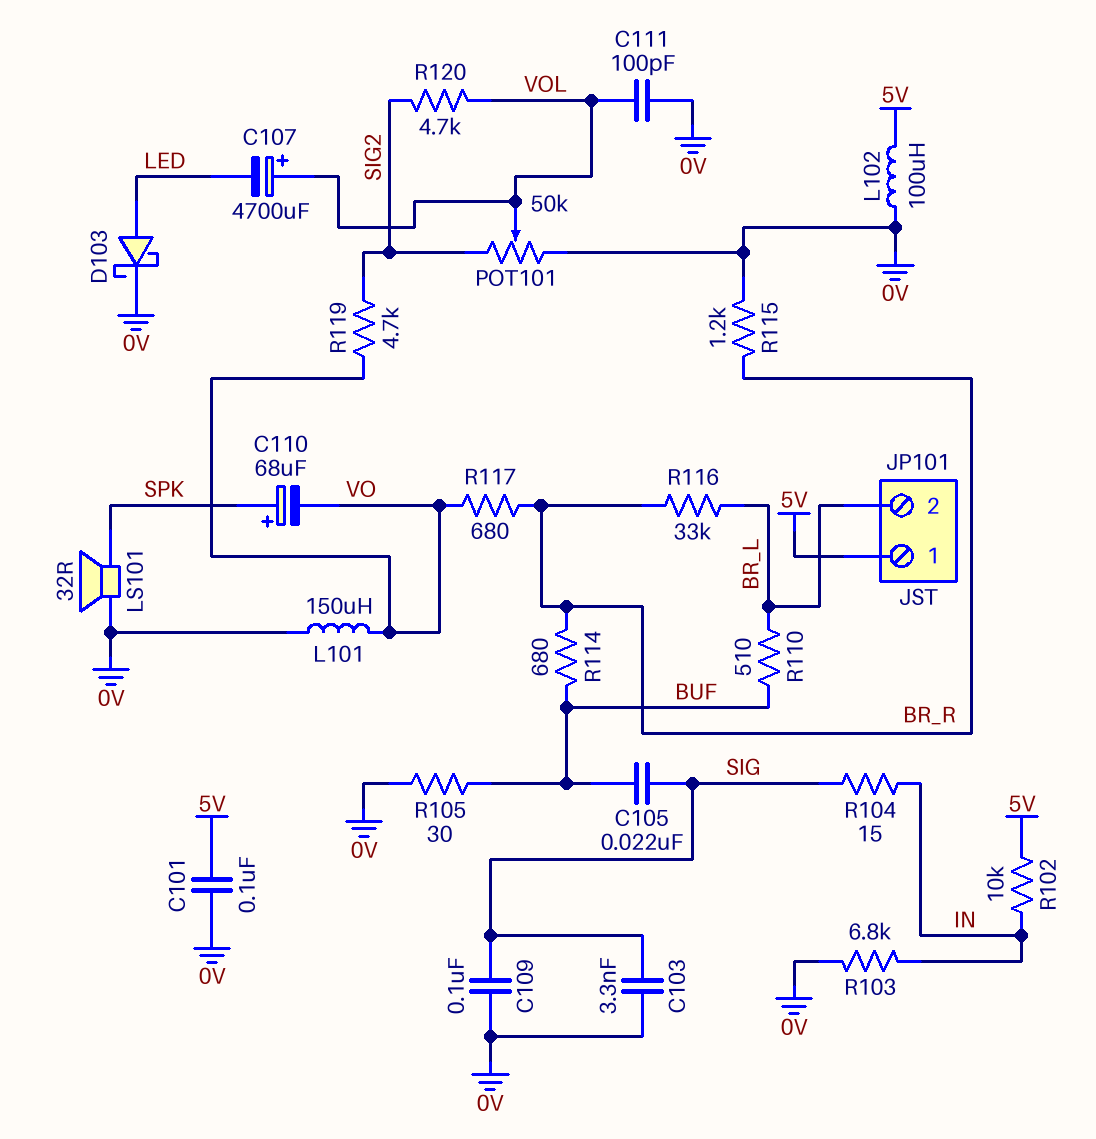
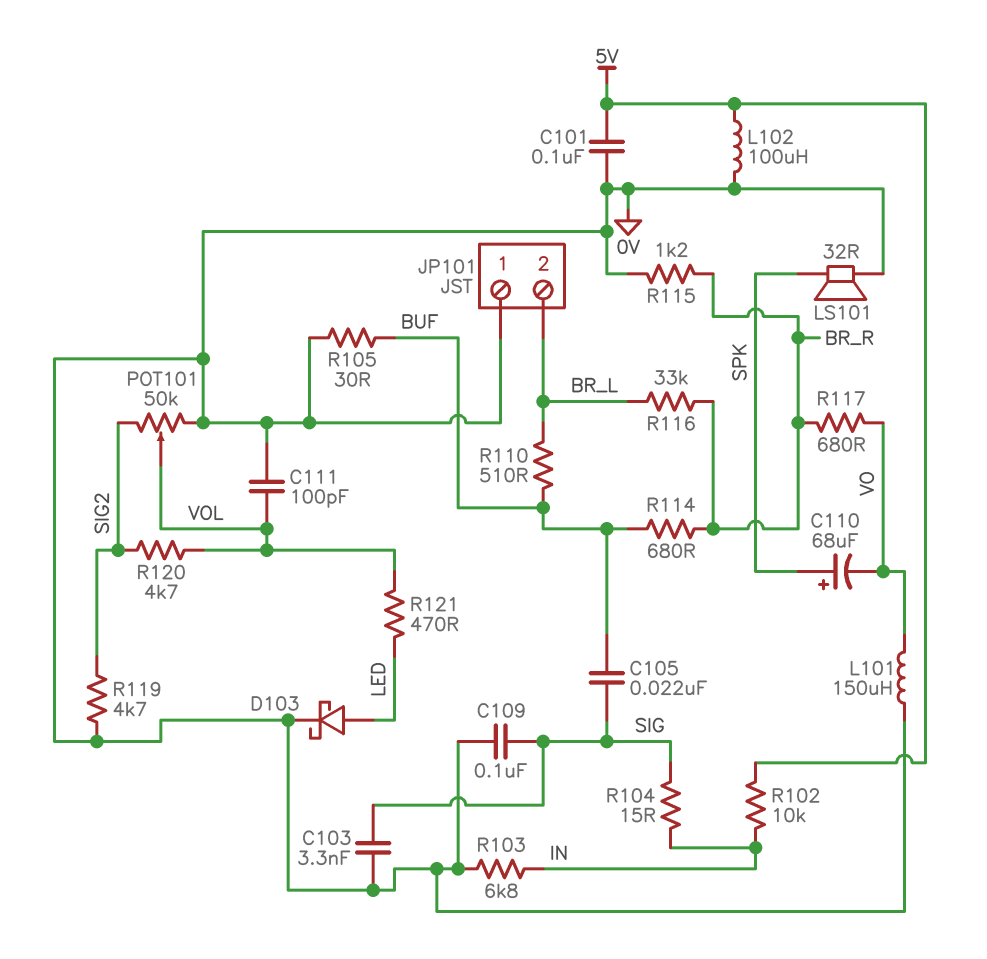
C107: 4700uF (plus VOL, minus LED) -> none
JP101 pin 1: 5V -> 0V
R119: 4.7k (SIG2, VO) -> 4.7k (0V, SIG2)
R121: none -> 470 (LED, VOL)

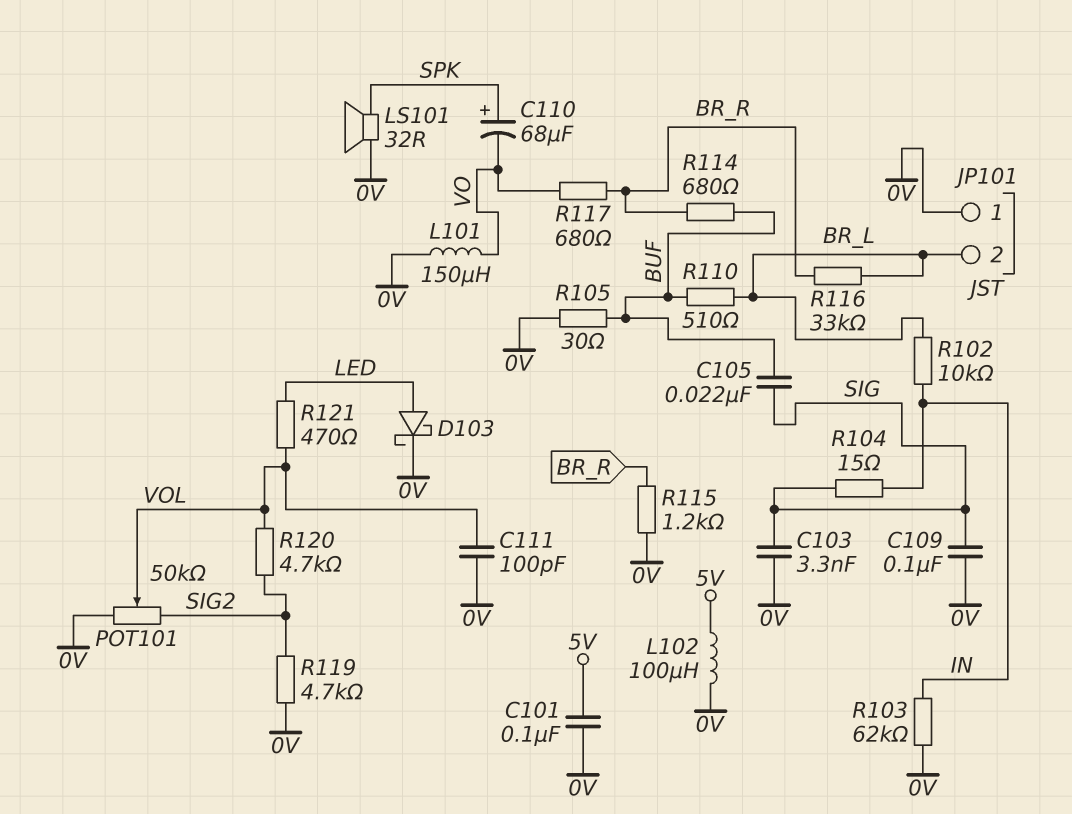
R102: 10k (5V, IN) -> 10k (BR_L, IN)
R103: 6.8k (0V, IN) -> 62k (0V, IN)

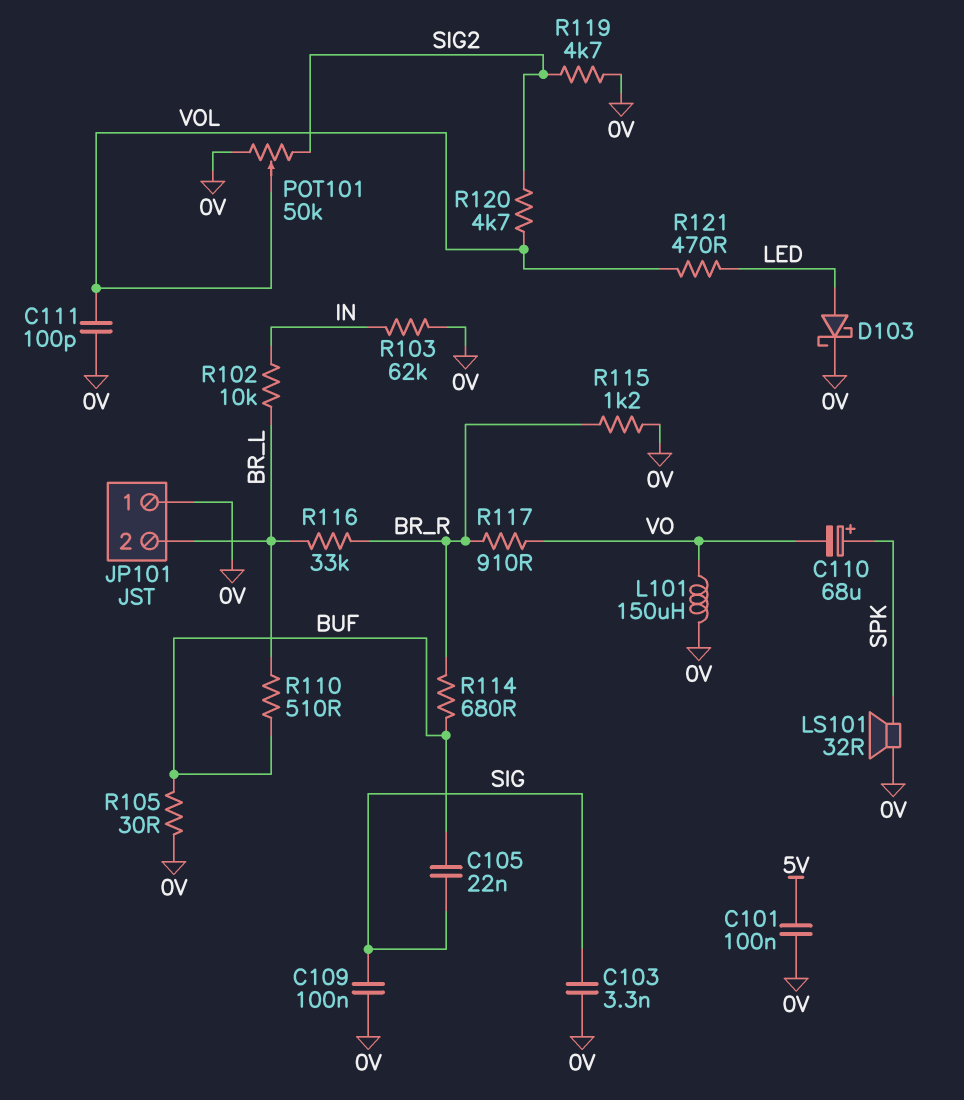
L102: 100uH (0V, 5V) -> none
R104: 15 (IN, SIG) -> none
R117: 680 (BR_R, VO) -> 910 (BR_R, VO)

